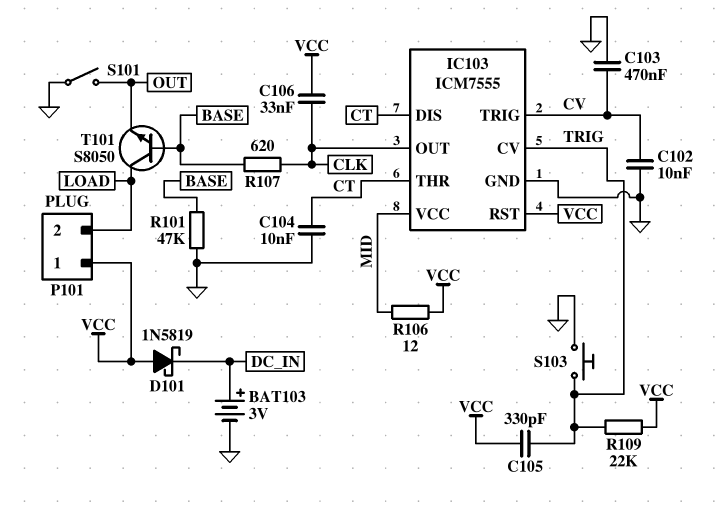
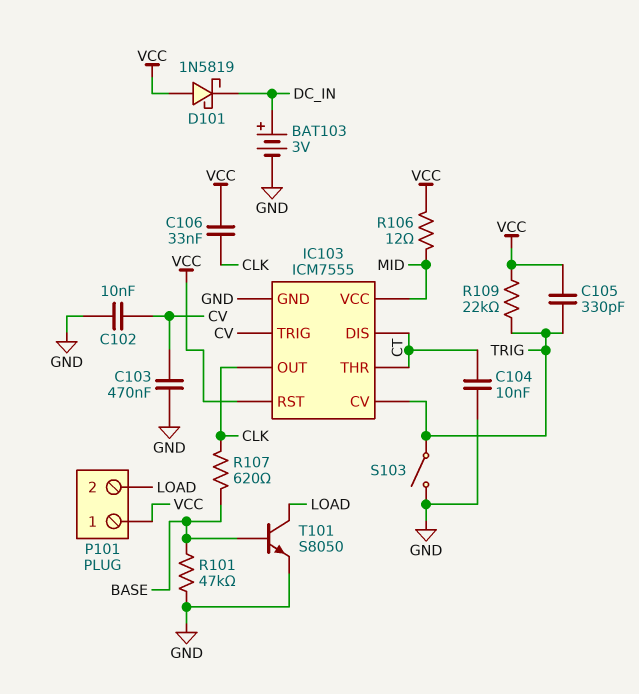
S101: switch (GND, OUT) -> none
S103: button (GND, TRIG) -> switch (GND, TRIG)
T101: NPN S8050 (B BASE, C LOAD, E OUT) -> NPN S8050 (B BASE, C LOAD, E GND)

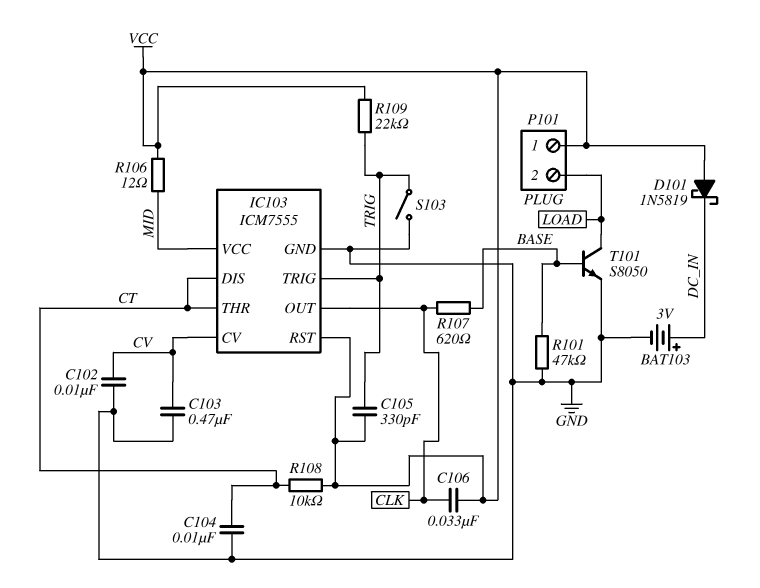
IC103 pin CV: TRIG -> CV
IC103 pin TRIG: CV -> TRIG
R108: none -> 10k (CT, VCC)

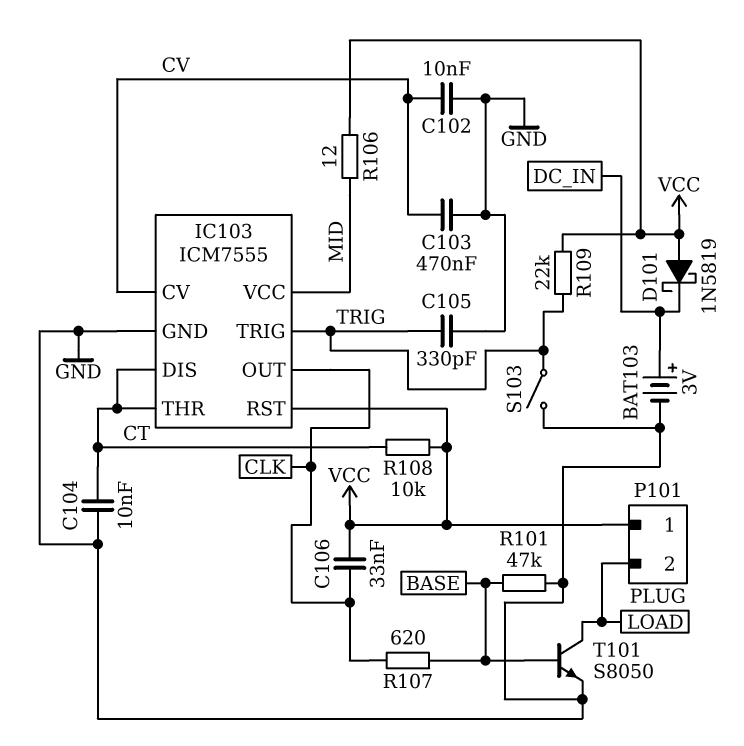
C105: 330pF (TRIG, VCC) -> 330pF (GND, TRIG)

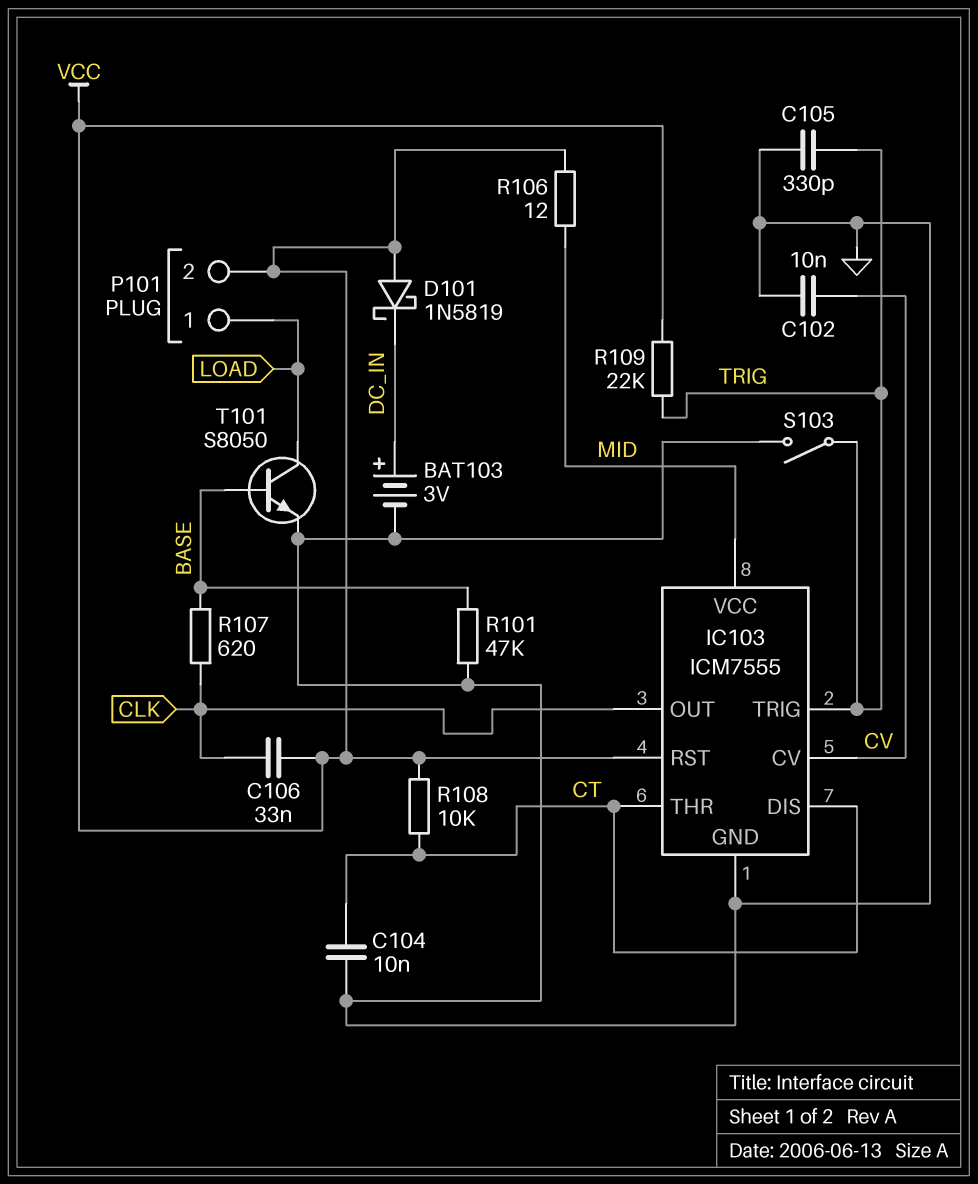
C103: 470nF (CV, GND) -> none
P101 pin 1: VCC -> LOAD
P101 pin 2: LOAD -> VCC

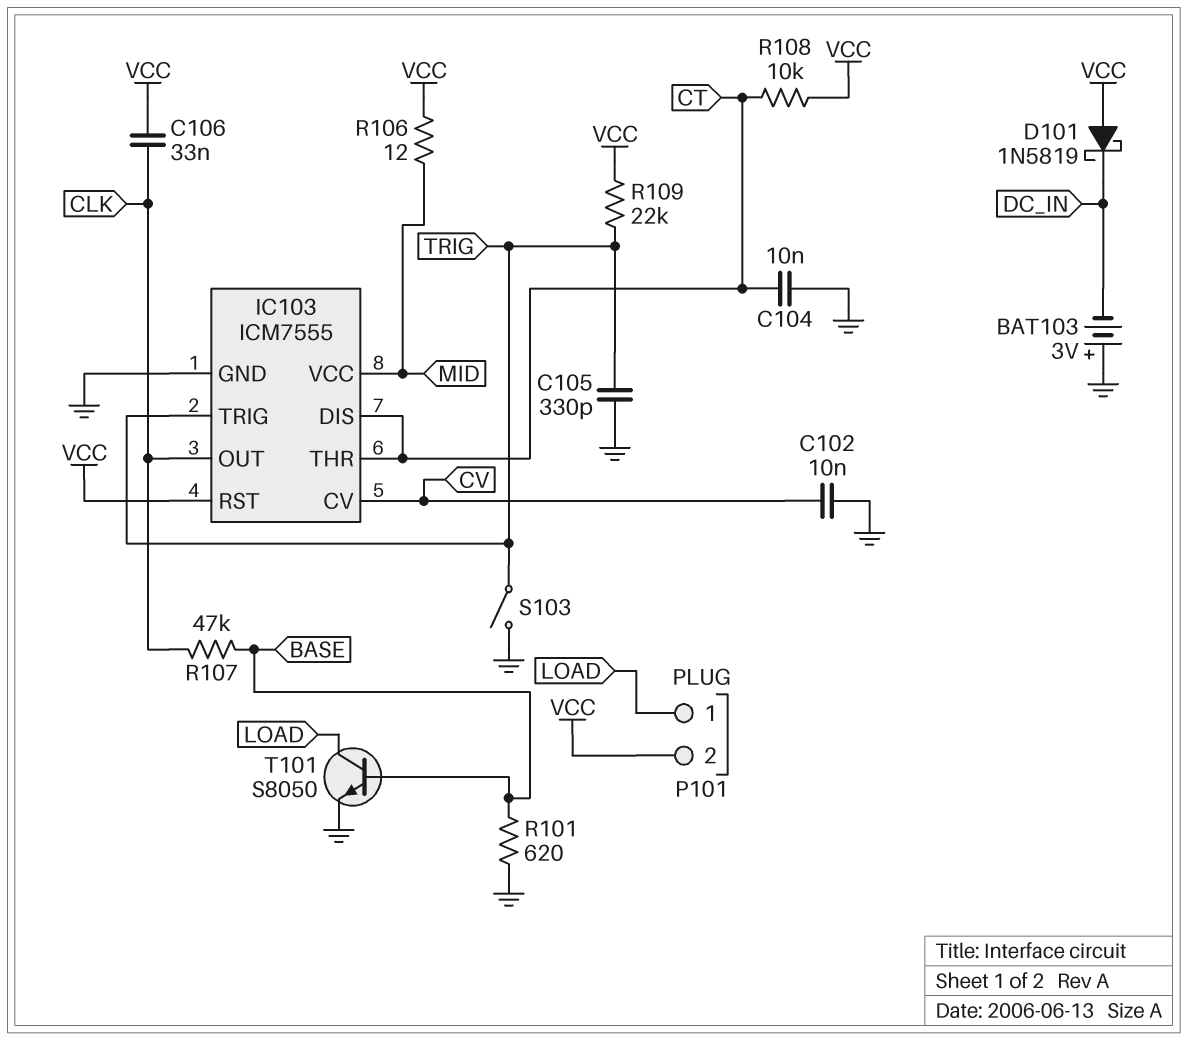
BAT103: 3V (plus DC_IN, minus GND) -> 3V (plus GND, minus DC_IN)
R101: 47k (BASE, GND) -> 620 (BASE, GND)
R107: 620 (BASE, CLK) -> 47k (BASE, CLK)

